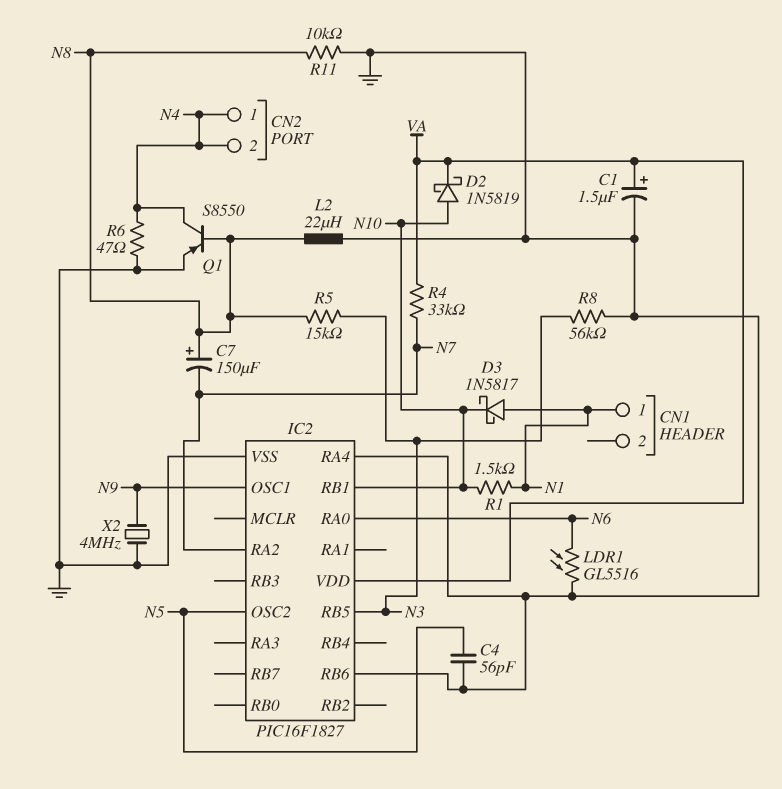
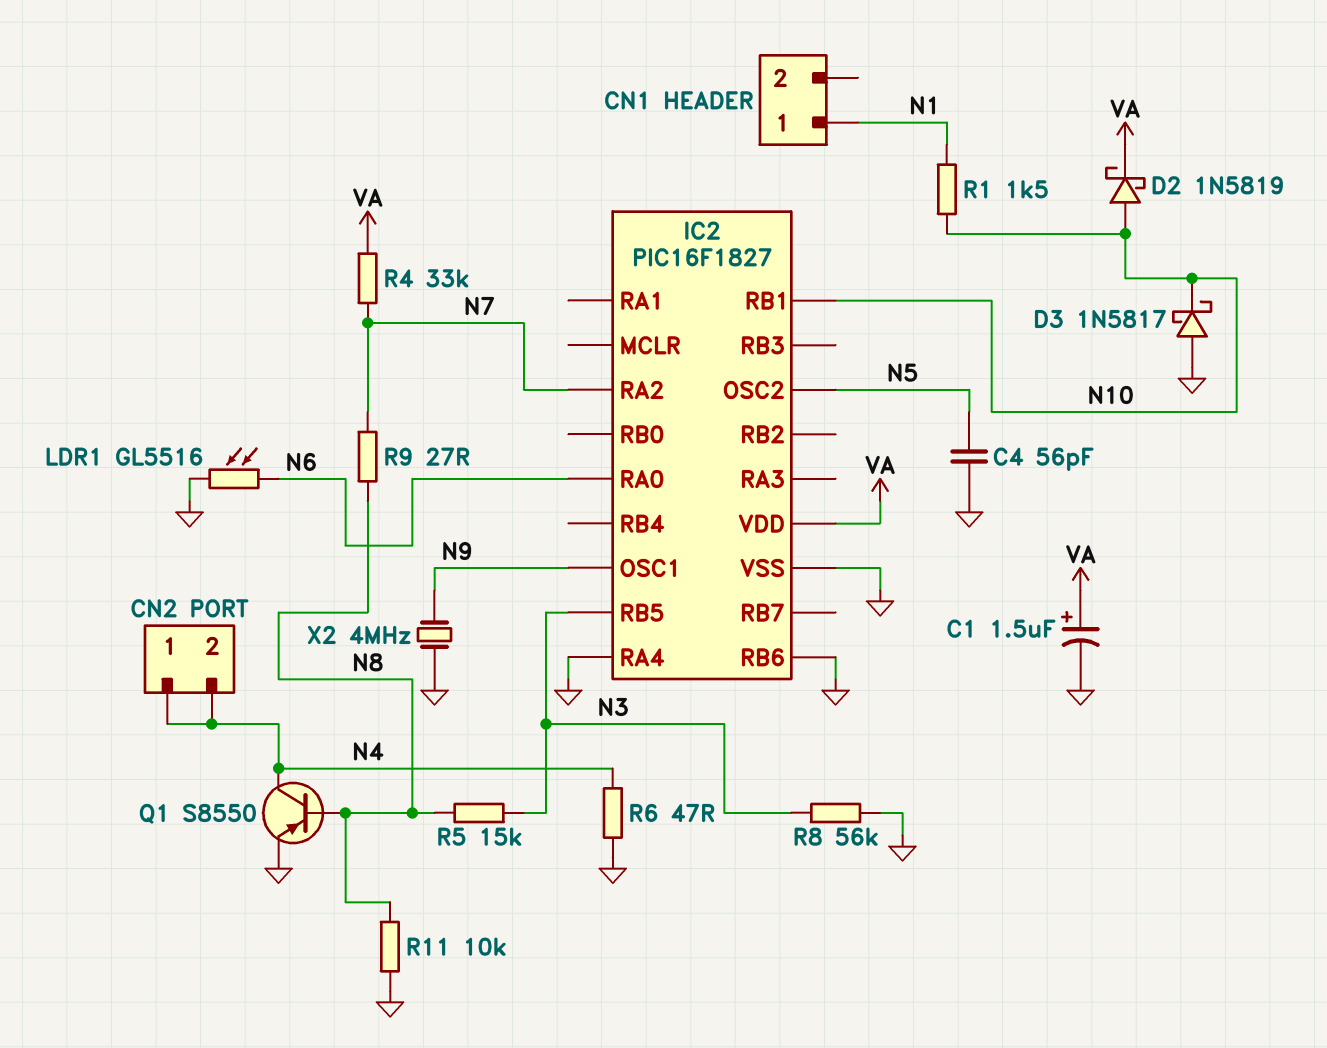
C7: 150uF (plus N8, minus N7) -> none
D3: schottky 1N5817 (A N1, K N10) -> schottky 1N5817 (A GND, K N10)
L2: 22uH (GND, N8) -> none
R9: none -> 27 (N7, N8)

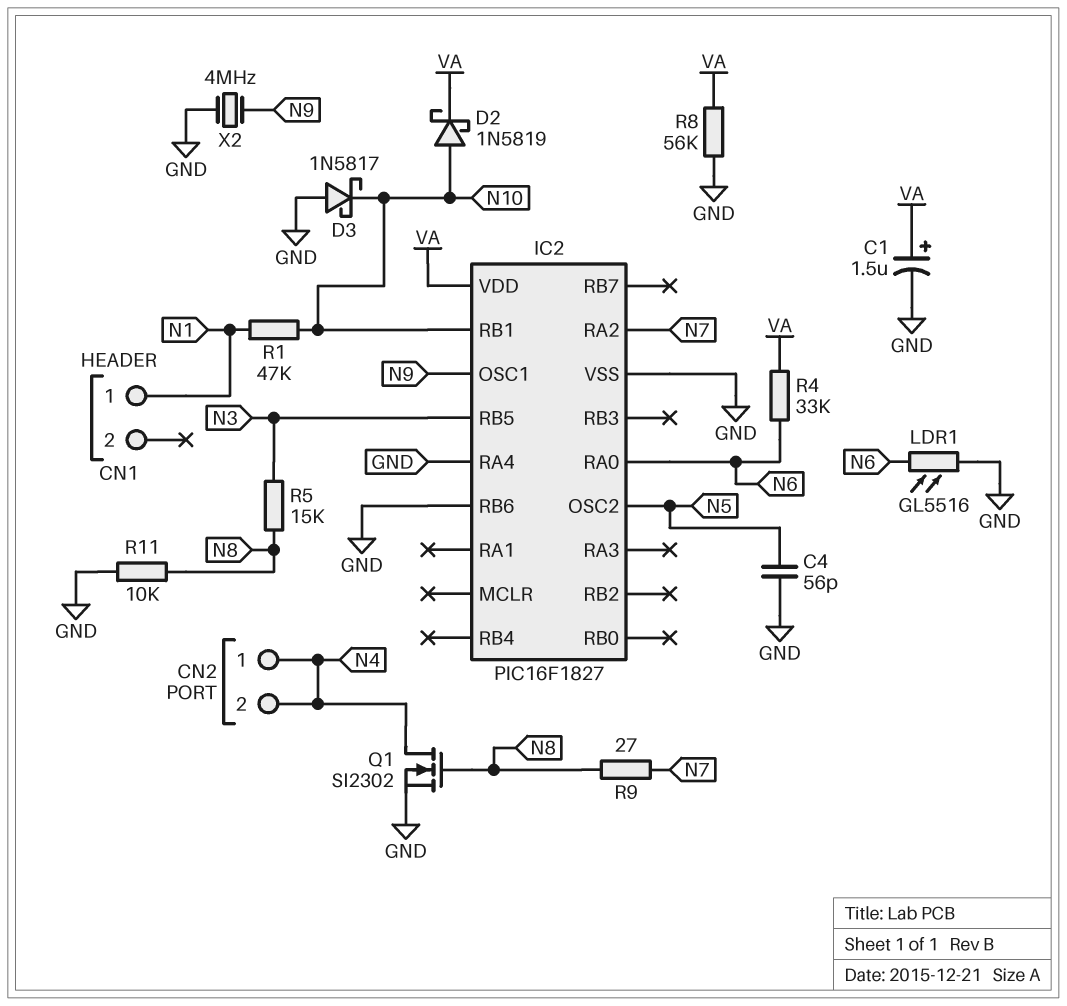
Q1: PNP S8550 (B N8, C N4, E GND) -> NMOS SI2302 (G N8, D N4, S GND)
R1: 1.5k (N1, N10) -> 47k (N1, N10)
R4: 33k (N7, VA) -> 33k (N6, VA)
R6: 47 (GND, N4) -> none
R8: 56k (GND, N3) -> 56k (GND, VA)

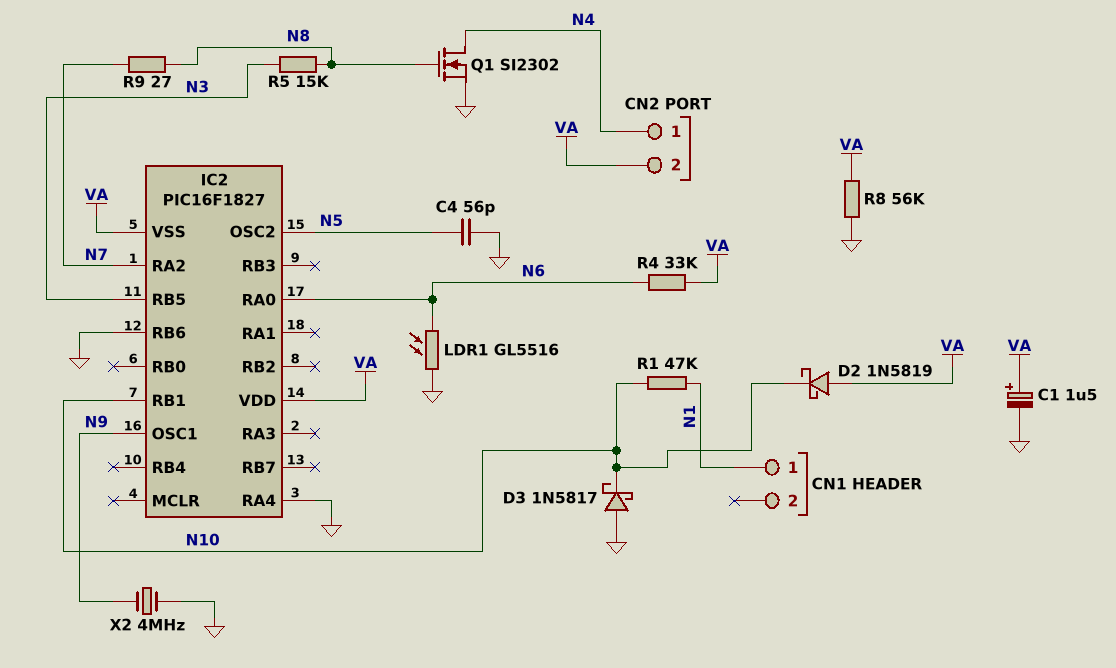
CN2 pin 2: N4 -> VA
D2: schottky 1N5819 (A N10, K VA) -> schottky 1N5819 (A VA, K N10)
IC2 pin VSS: GND -> VA
R11: 10k (GND, N8) -> none

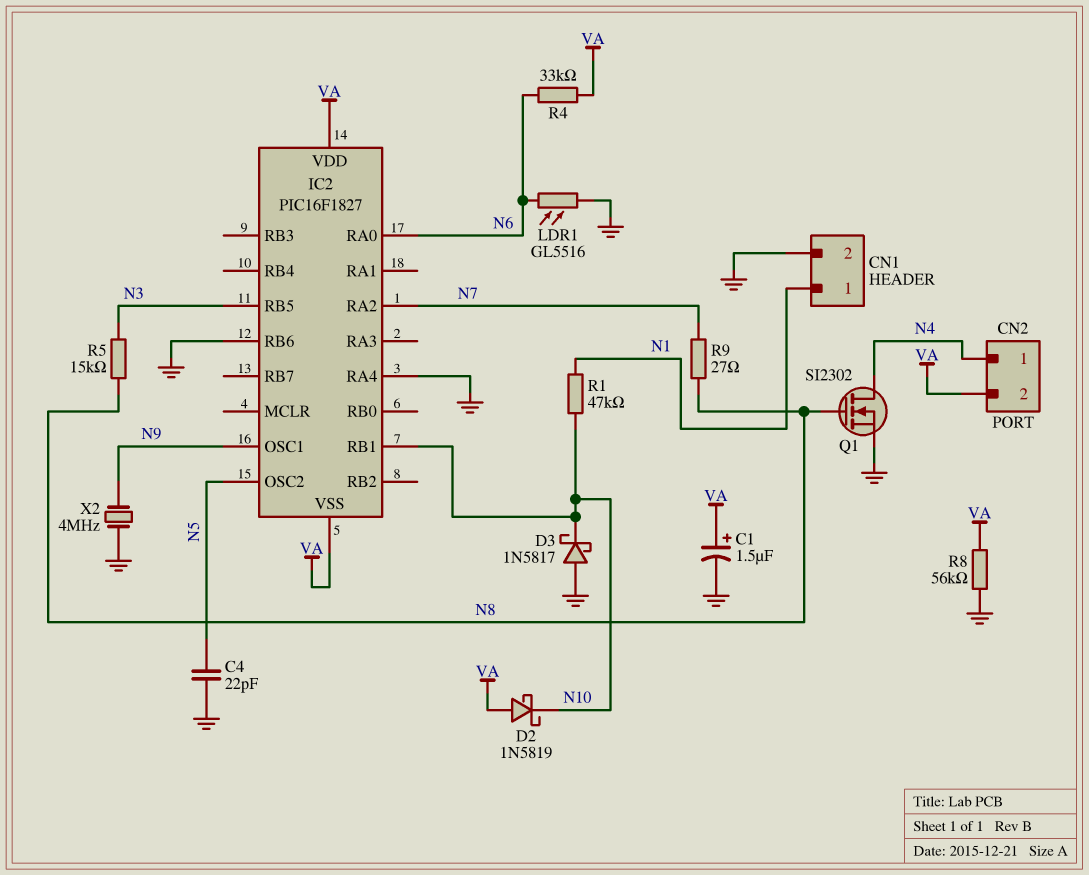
C4: 56pF (GND, N5) -> 22pF (GND, N5)
CN1 pin 2: none -> GND

